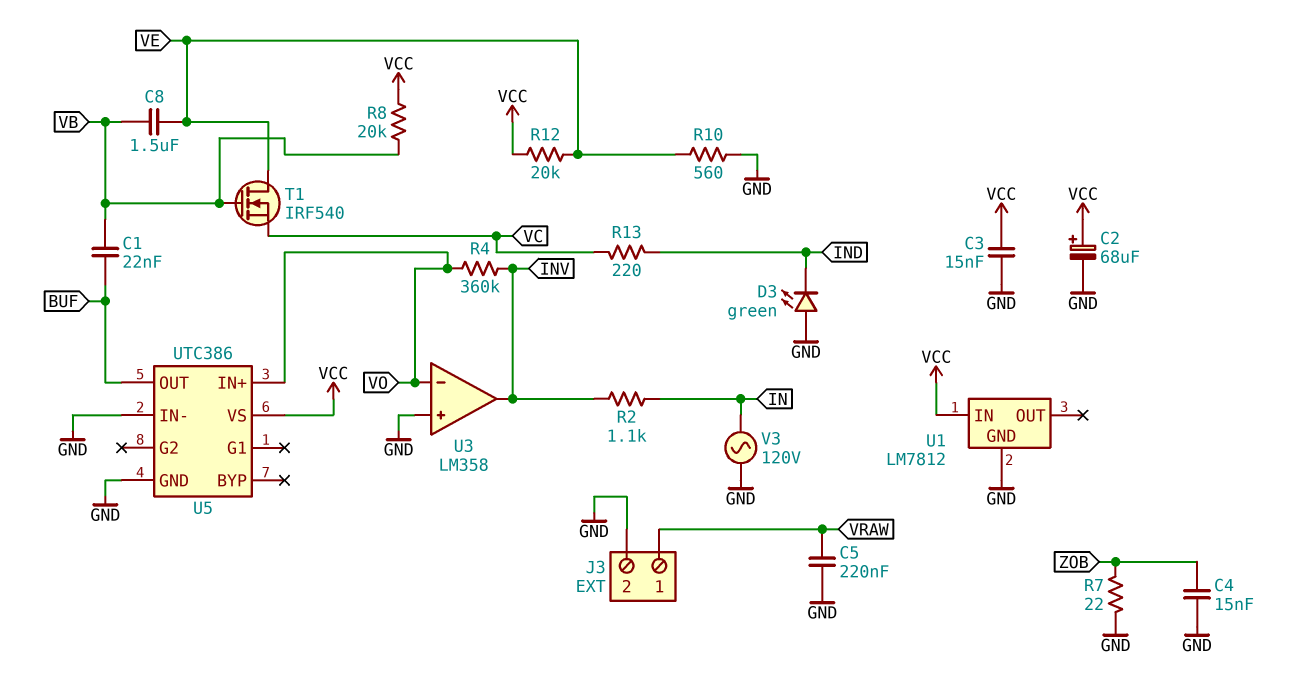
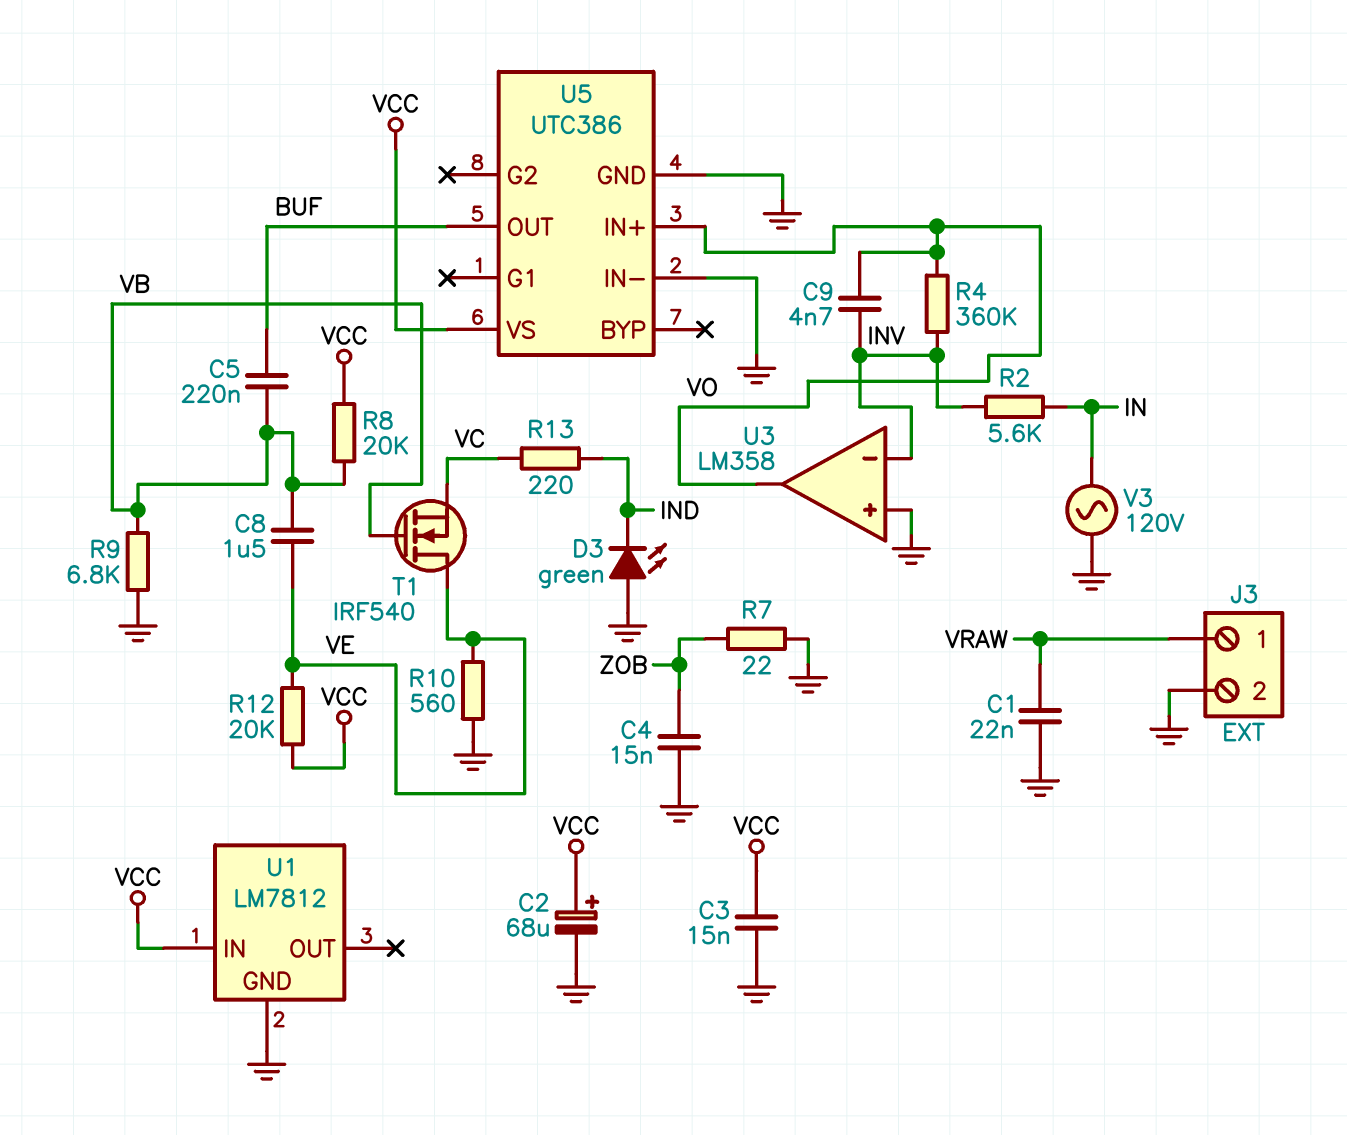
C1: 22nF (BUF, VB) -> 22nF (GND, VRAW)
C5: 220nF (GND, VRAW) -> 220nF (BUF, VB)
C9: none -> 4.7nF (INV, VO)
R2: 1.1k (IN, INV) -> 5.6k (IN, INV)
R9: none -> 6.8k (GND, VB)
U3 pin in-: VO -> INV
U3 pin out: INV -> VO

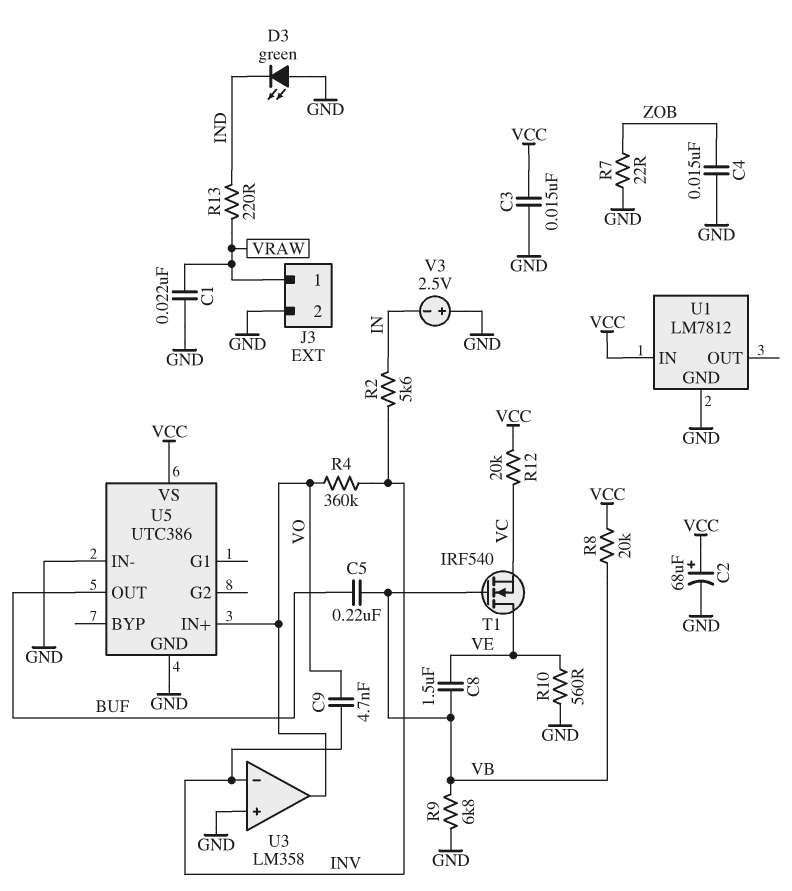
R12: 20k (VCC, VE) -> 20k (VC, VCC)
R13: 220 (IND, VC) -> 220 (IND, VRAW)
V3: AC 120V (GND, IN) -> 2.5V (plus GND, minus IN)

